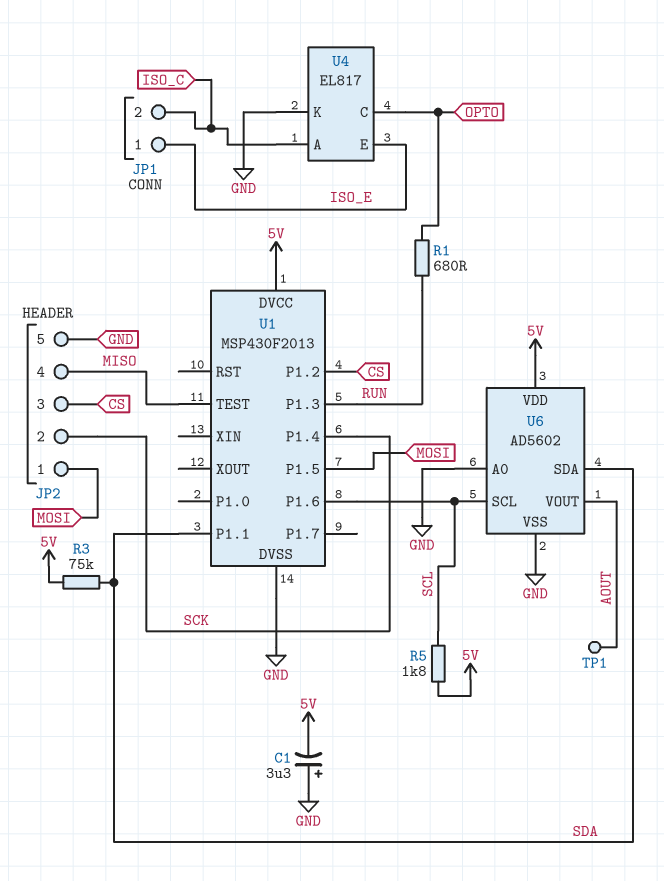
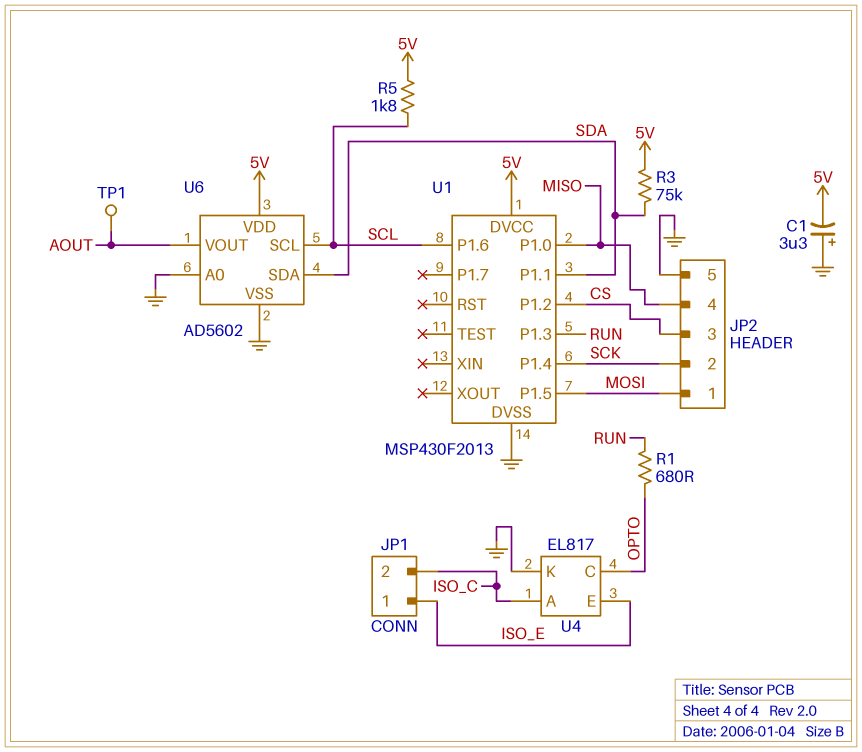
U1 pin P1.0: none -> MISO
U1 pin TEST: MISO -> none

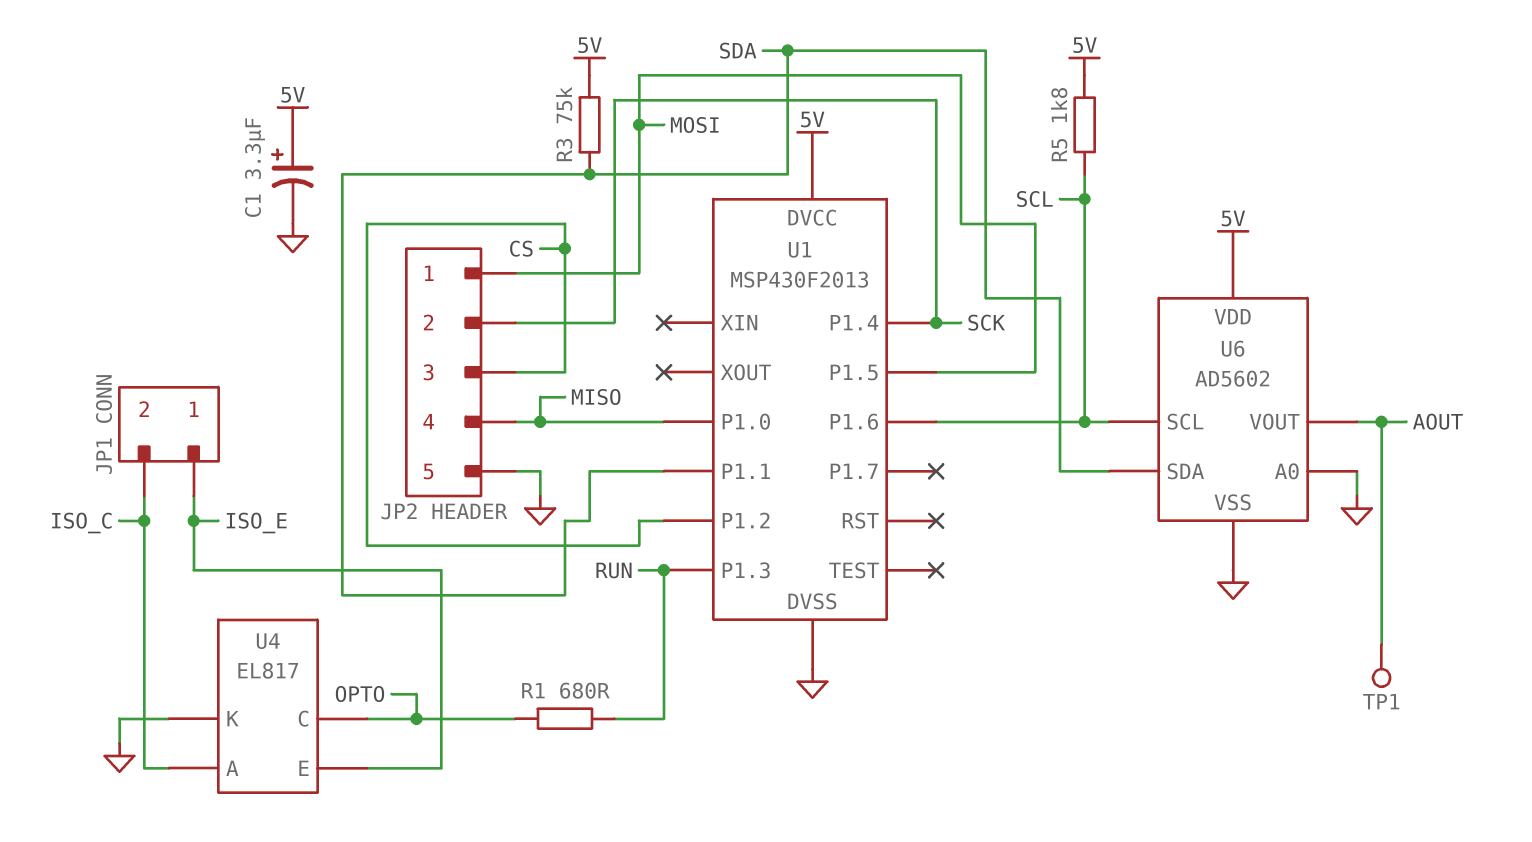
C1: 3.3uF (plus GND, minus 5V) -> 3.3uF (plus 5V, minus GND)

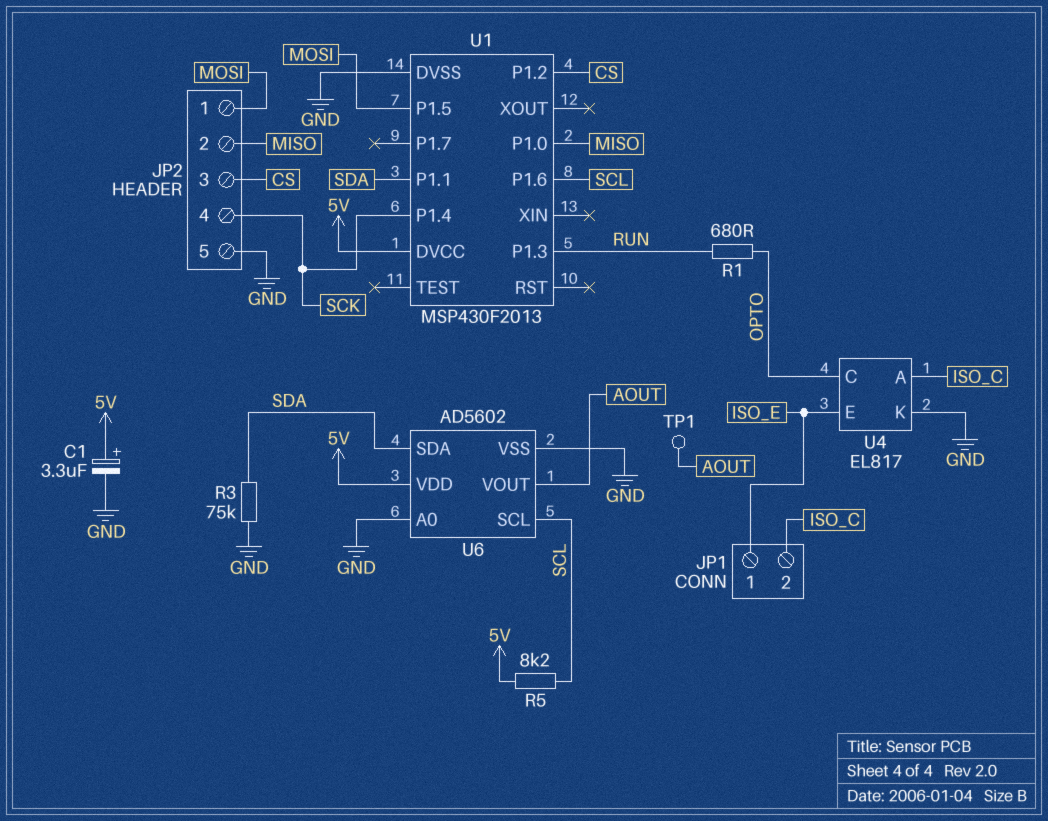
JP2 pin 2: SCK -> MISO
JP2 pin 4: MISO -> SCK
R3: 75k (5V, SDA) -> 75k (GND, SDA)
R5: 1.8k (5V, SCL) -> 8.2k (5V, SCL)

